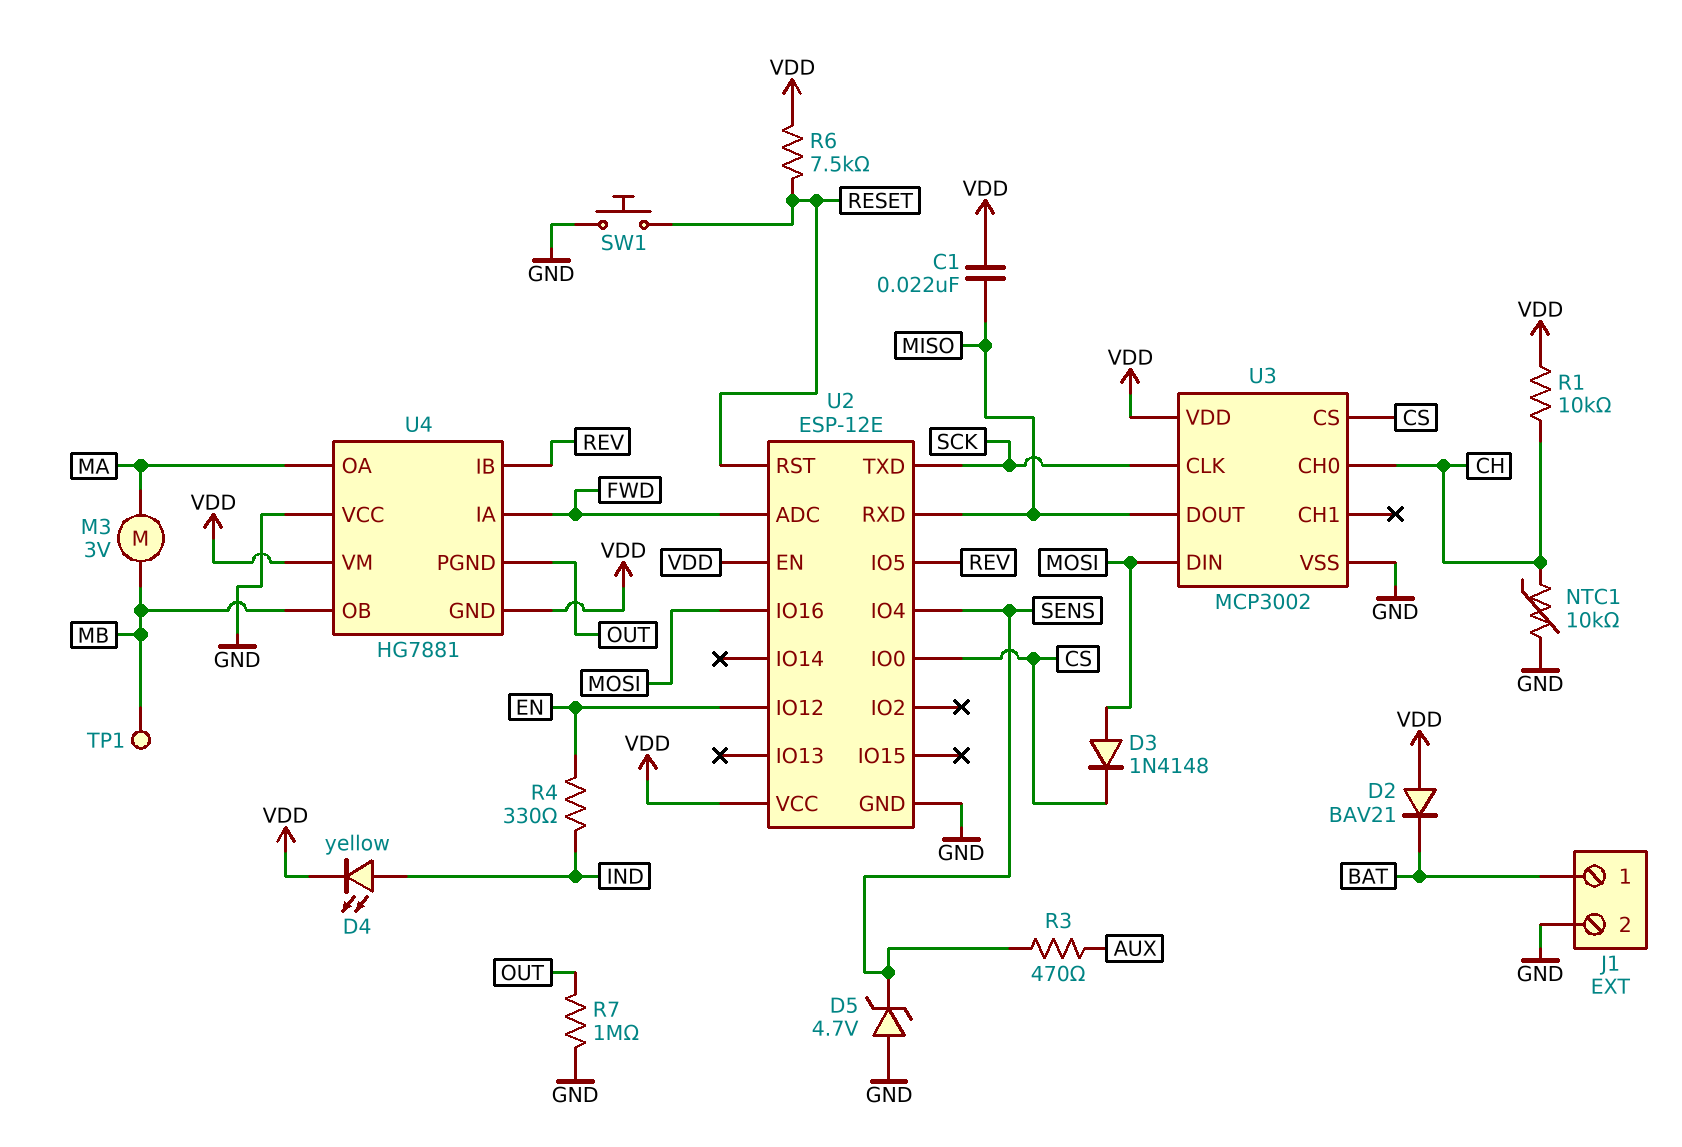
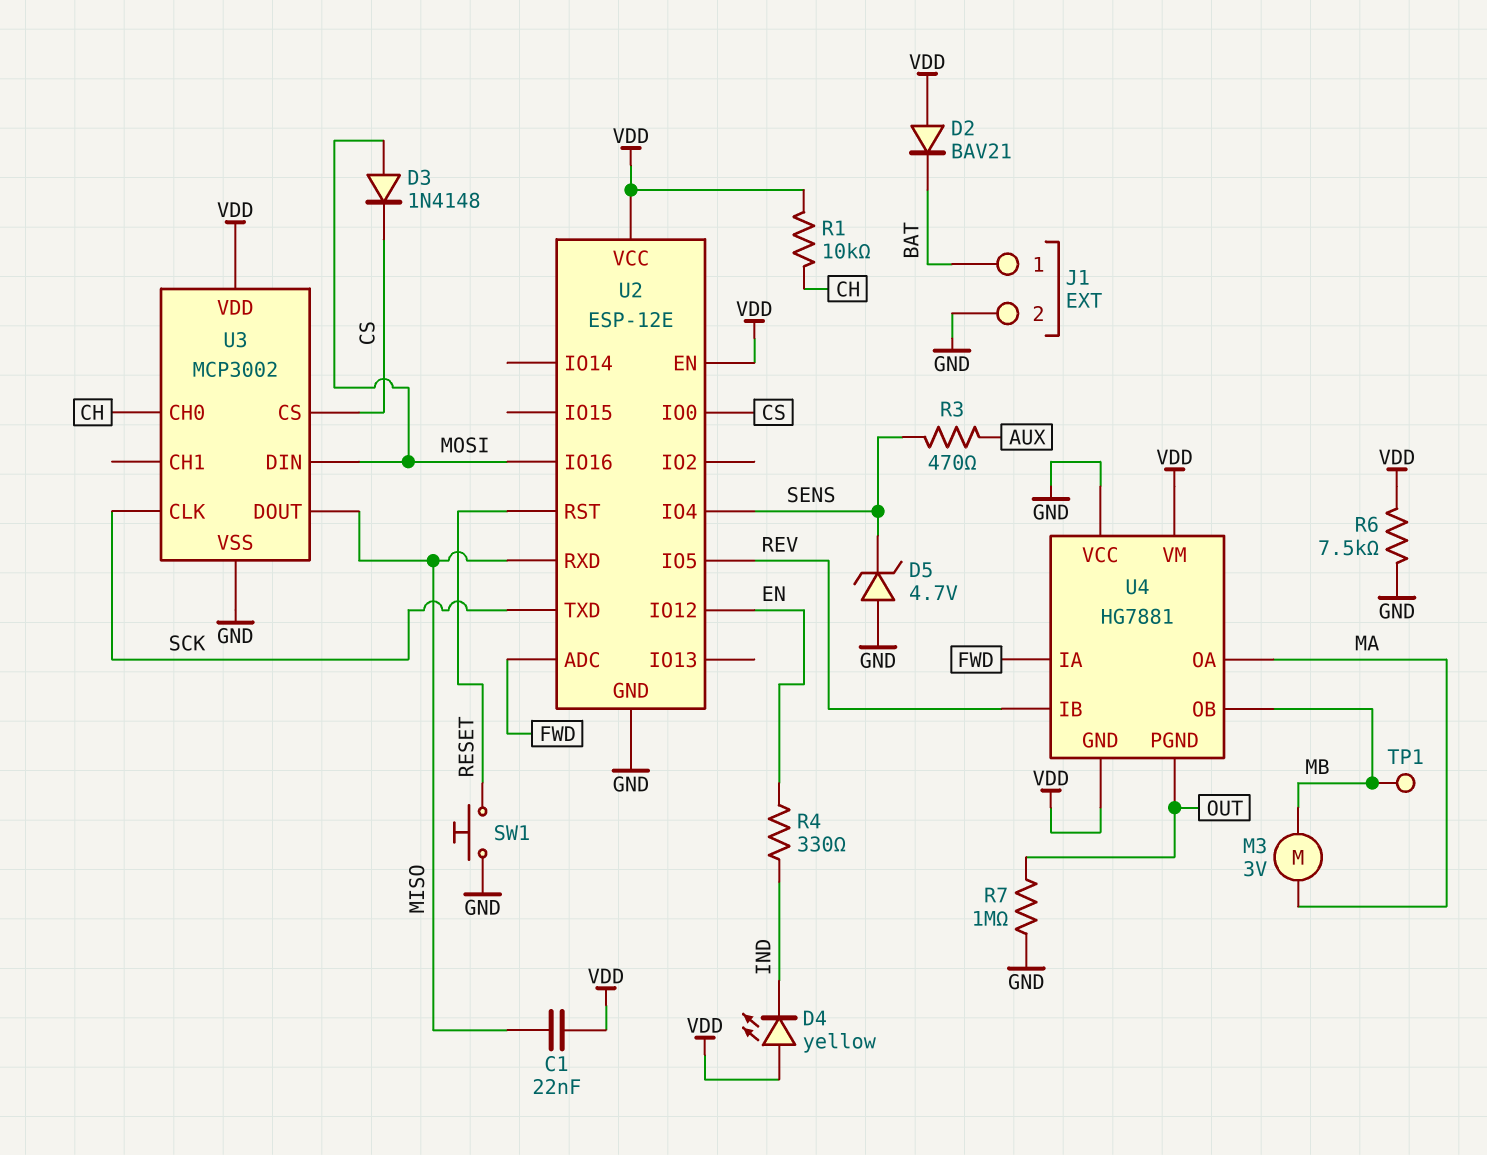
D4: LED yellow (A IND, K VDD) -> LED yellow (A VDD, K IND)
NTC1: 10k (CH, GND) -> none
R6: 7.5k (RESET, VDD) -> 7.5k (GND, VDD)

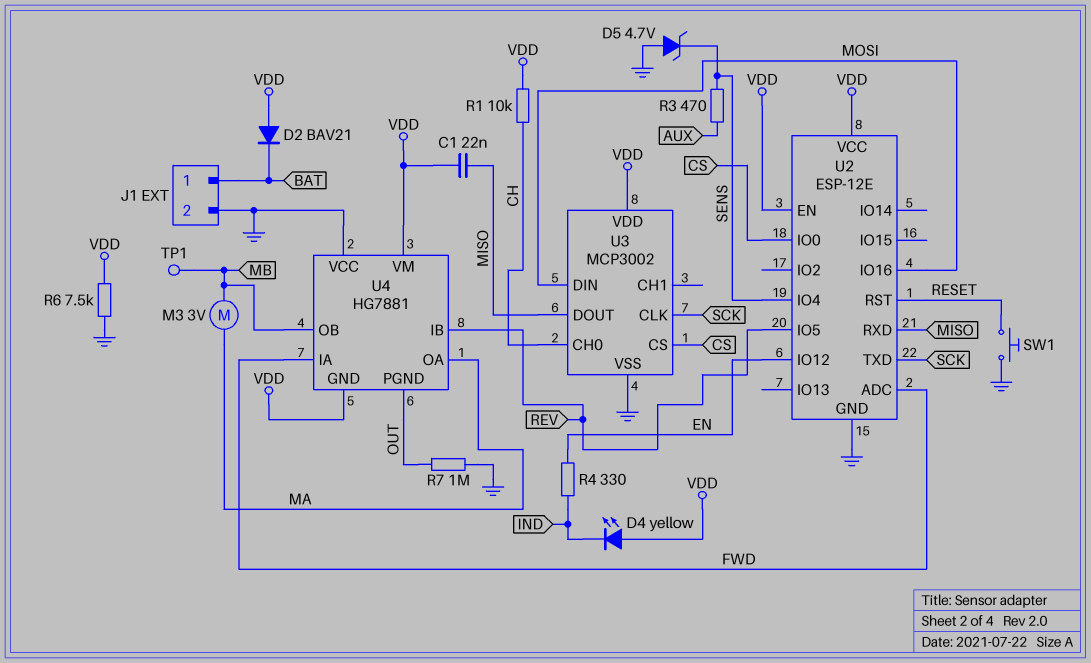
D3: diode 1N4148 (A MOSI, K CS) -> none

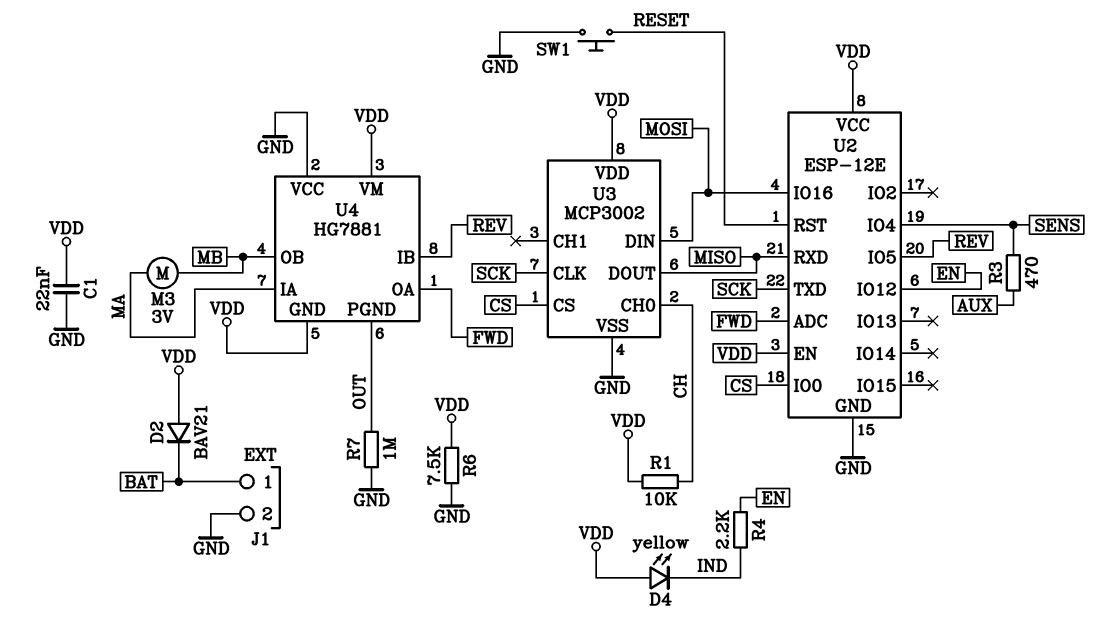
C1: 22nF (MISO, VDD) -> 22nF (GND, VDD)
D5: zener 4.7V (A GND, K SENS) -> none
R4: 330 (EN, IND) -> 2.2k (EN, IND)
TP1: test point (MB) -> none
U4 pin IA: FWD -> MA
U4 pin OA: MA -> FWD

